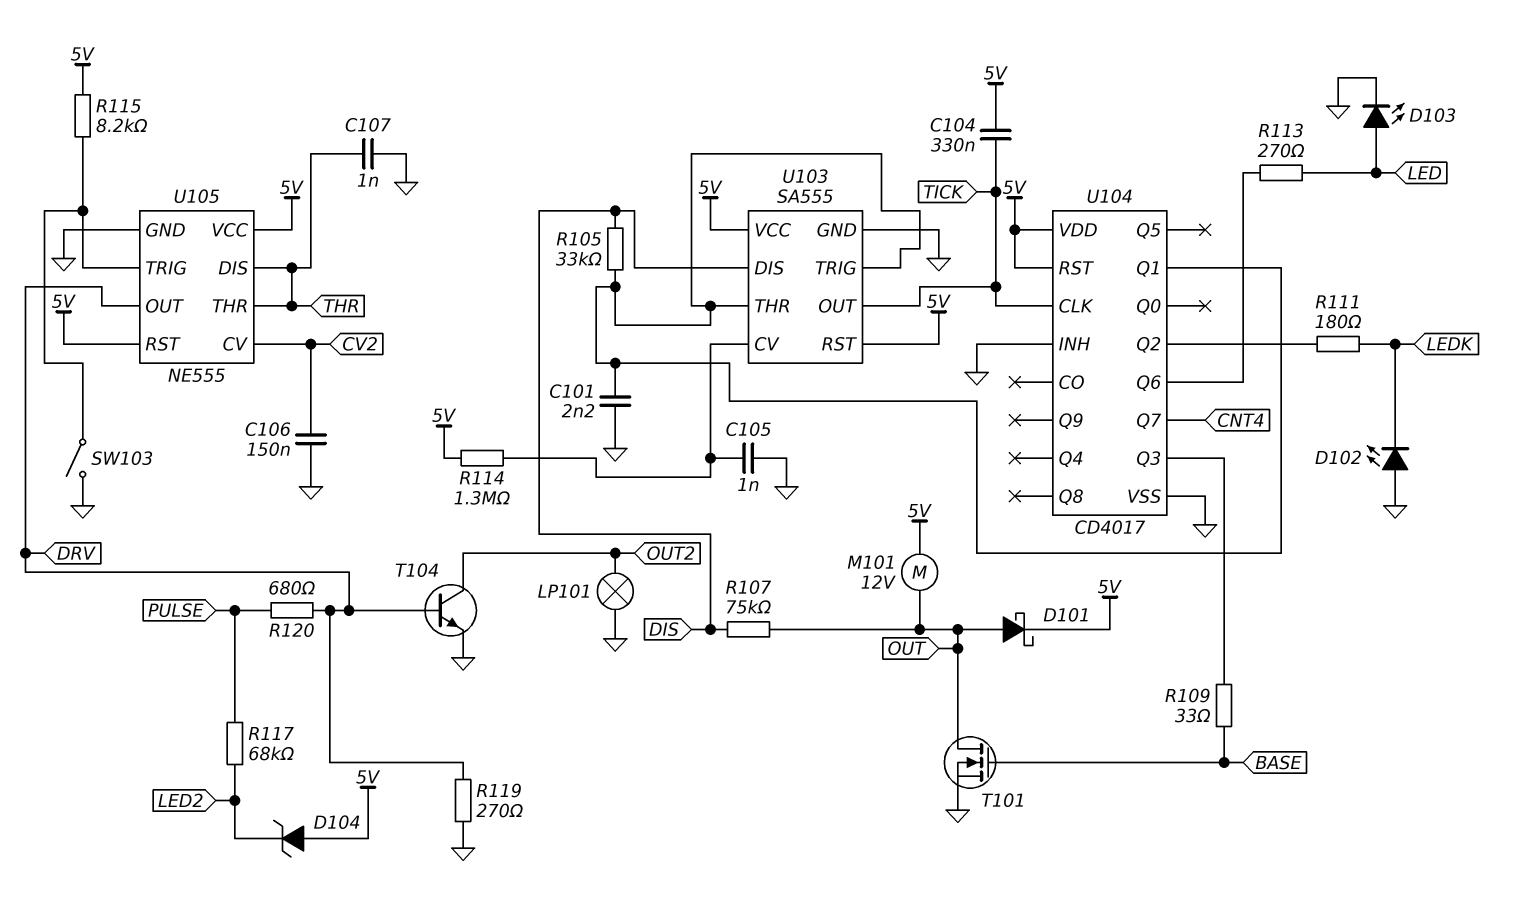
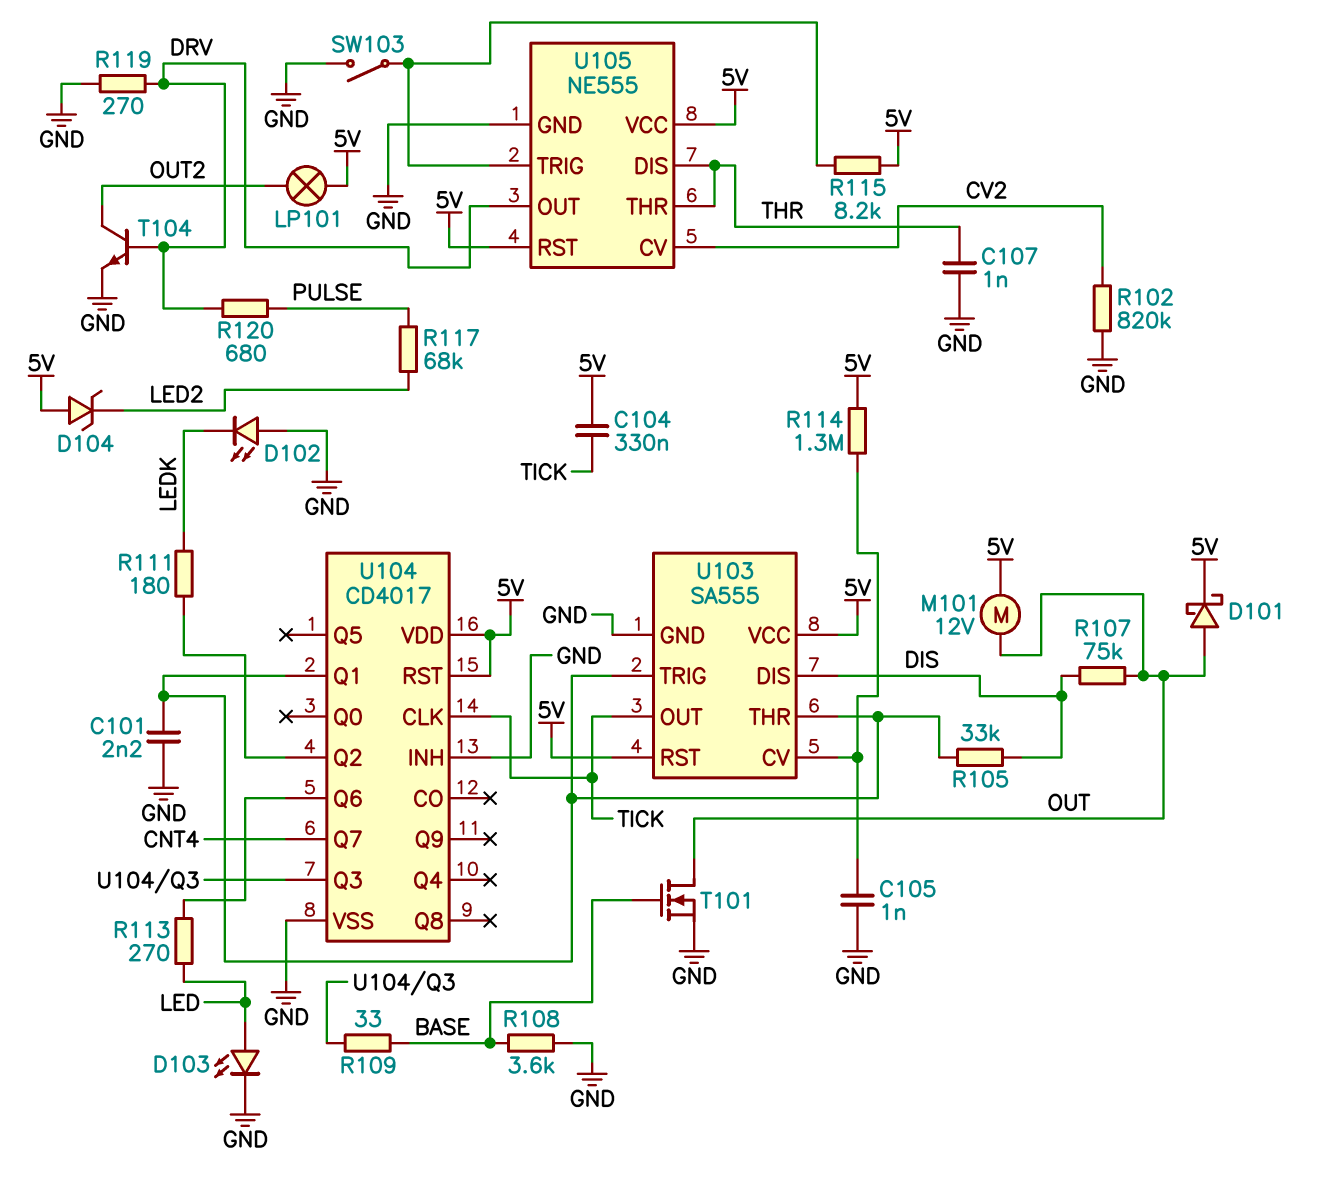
C106: 150nF (CV2, GND) -> none
LP101: lamp (GND, OUT2) -> lamp (5V, OUT2)
R102: none -> 820k (CV2, GND)
R108: none -> 3.6k (BASE, GND)

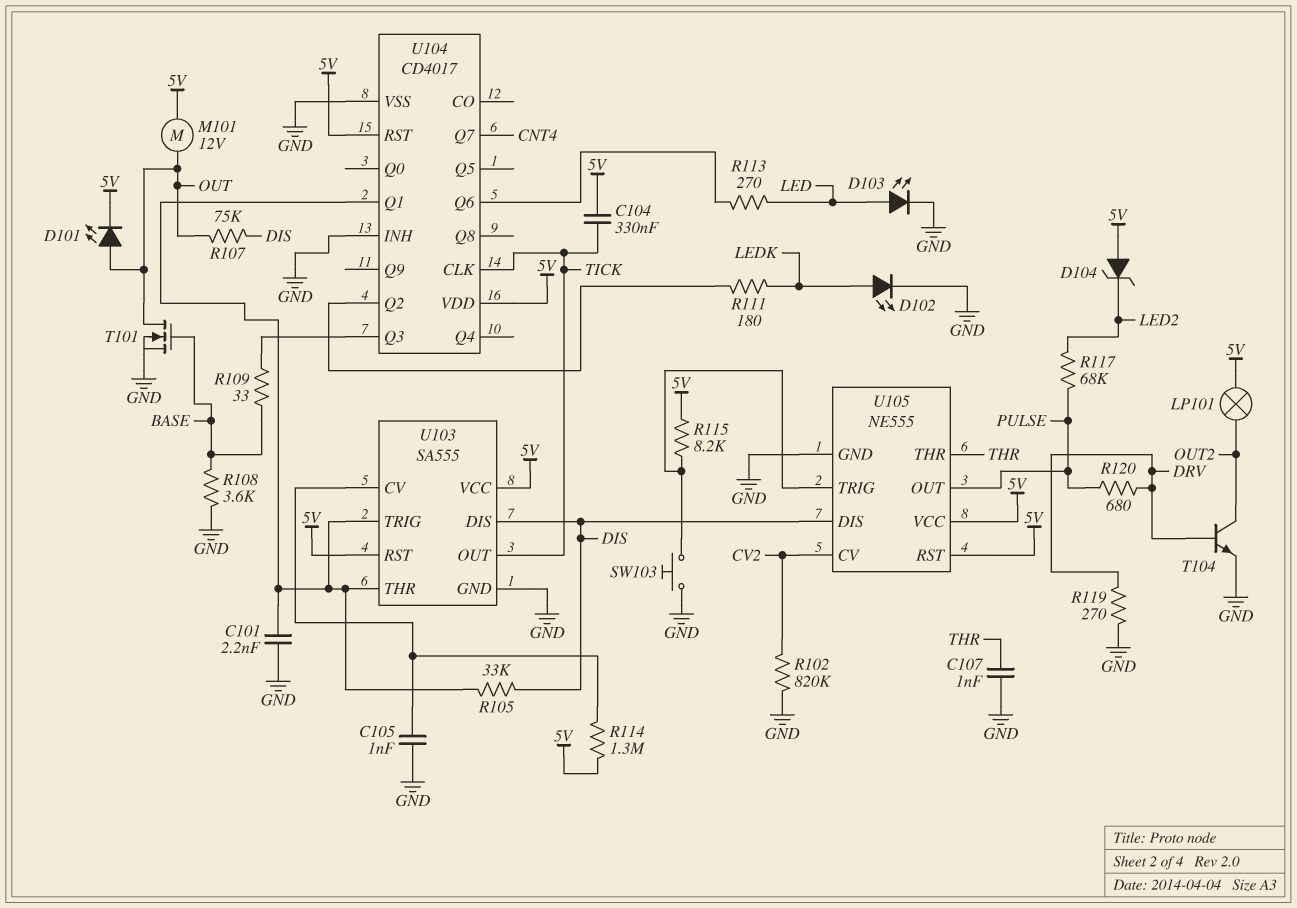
D101: schottky (A OUT, K 5V) -> LED (A OUT, K 5V)
D102: LED (A GND, K LEDK) -> LED (A LEDK, K GND)
SW103: switch (GND, U105/TRIG) -> button (GND, U105/TRIG)
U105 pin DIS: THR -> DIS
U105 pin OUT: DRV -> PULSE

